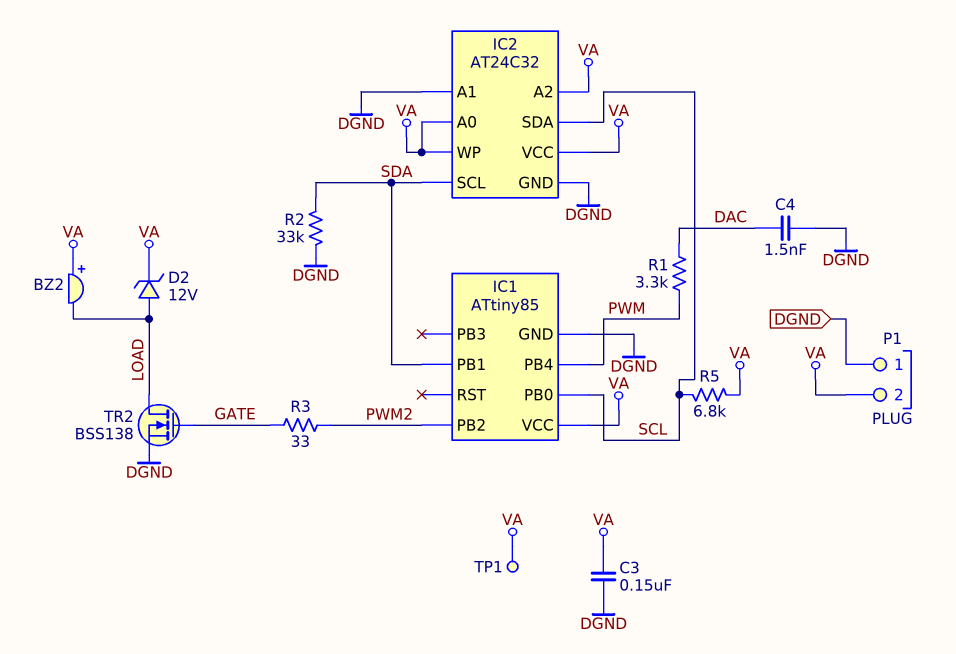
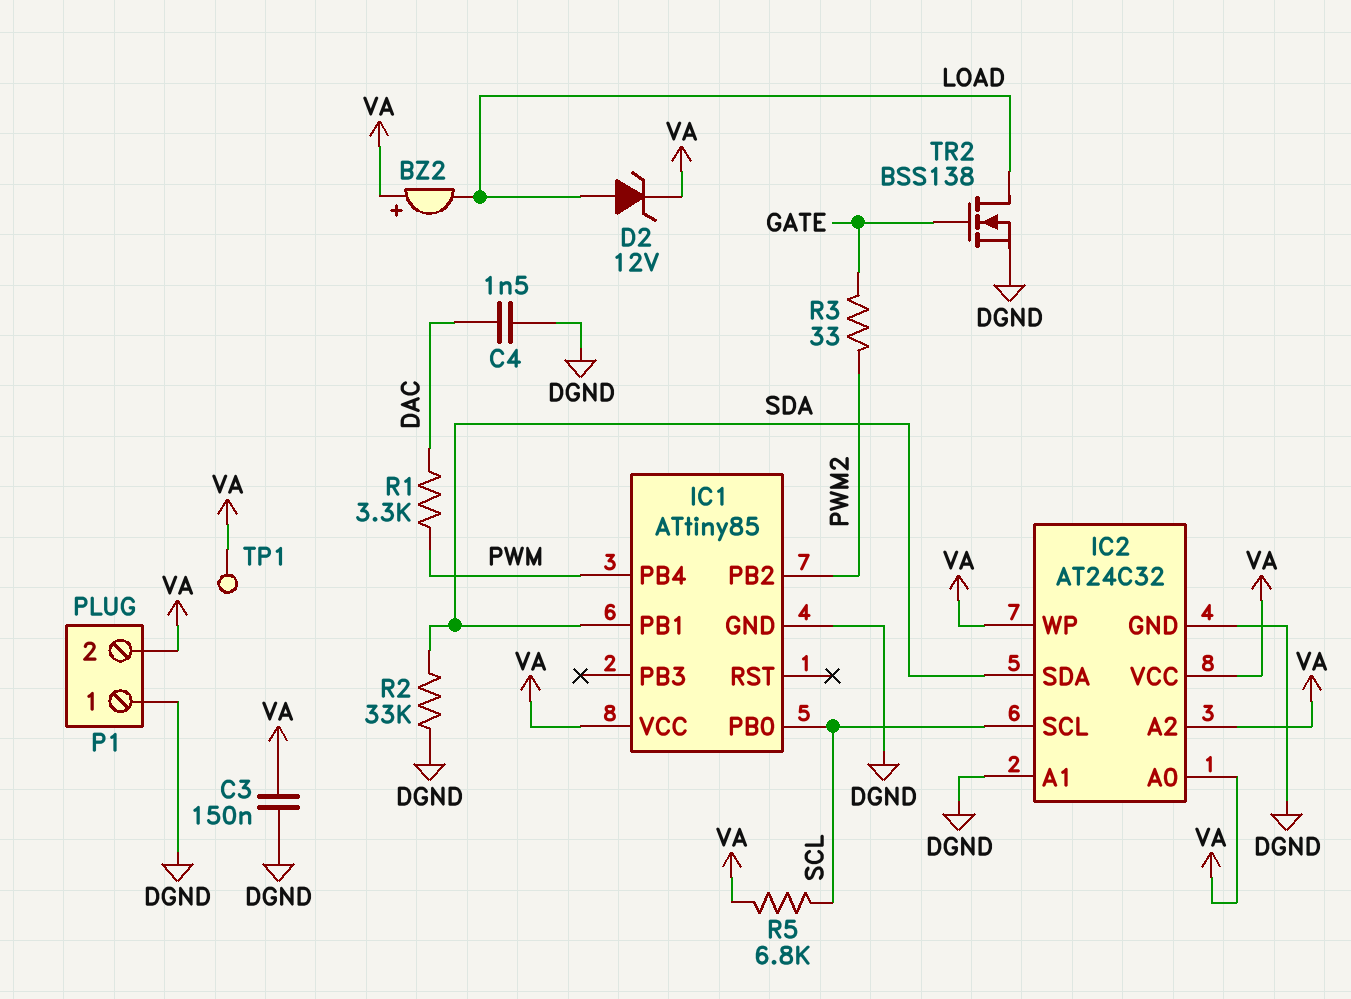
IC2 pin SCL: SDA -> SCL
IC2 pin SDA: SCL -> SDA

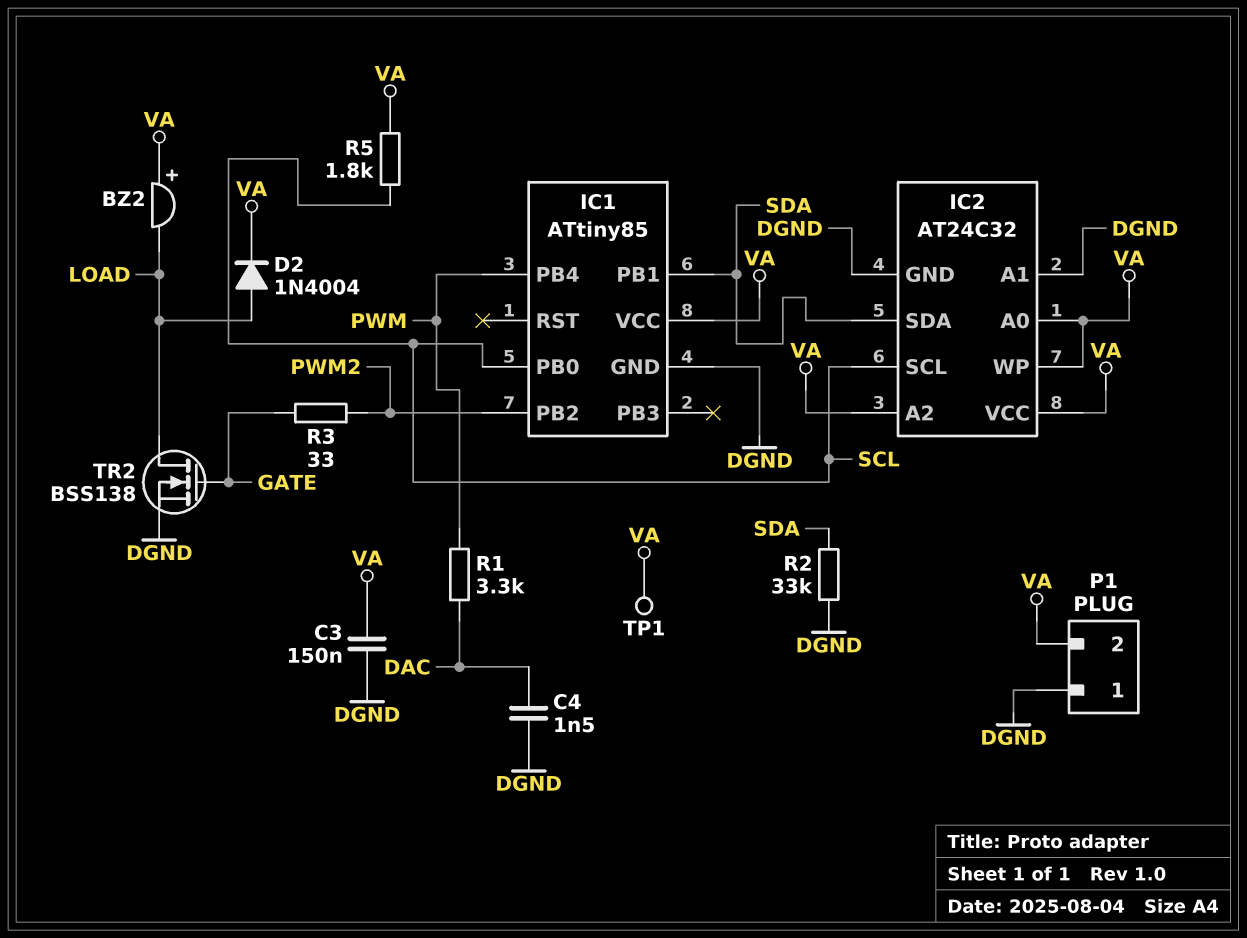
D2: zener 12V (A LOAD, K VA) -> diode 1N4004 (A LOAD, K VA)
R5: 6.8k (SCL, VA) -> 1.8k (SCL, VA)

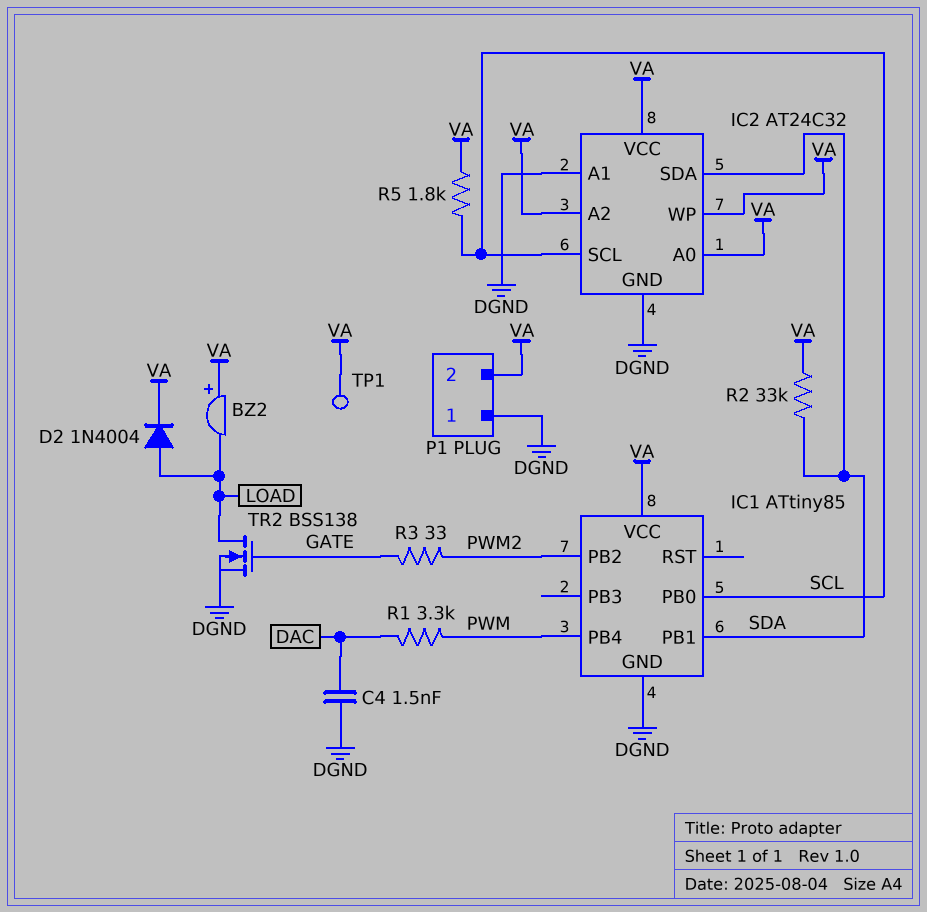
C3: 150nF (DGND, VA) -> none
R2: 33k (DGND, SDA) -> 33k (SDA, VA)

